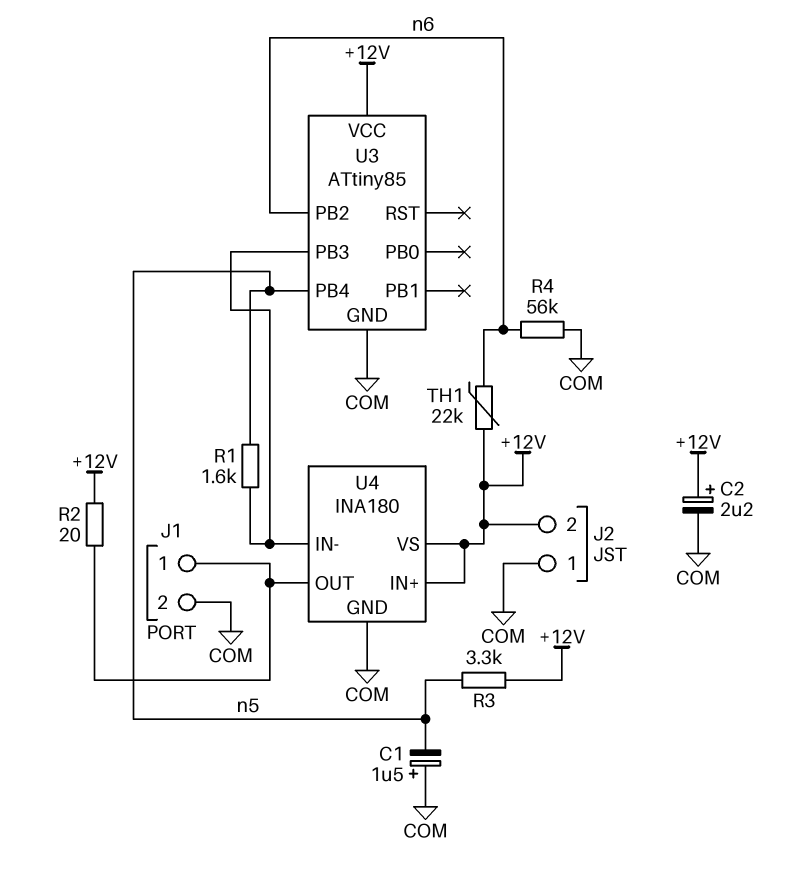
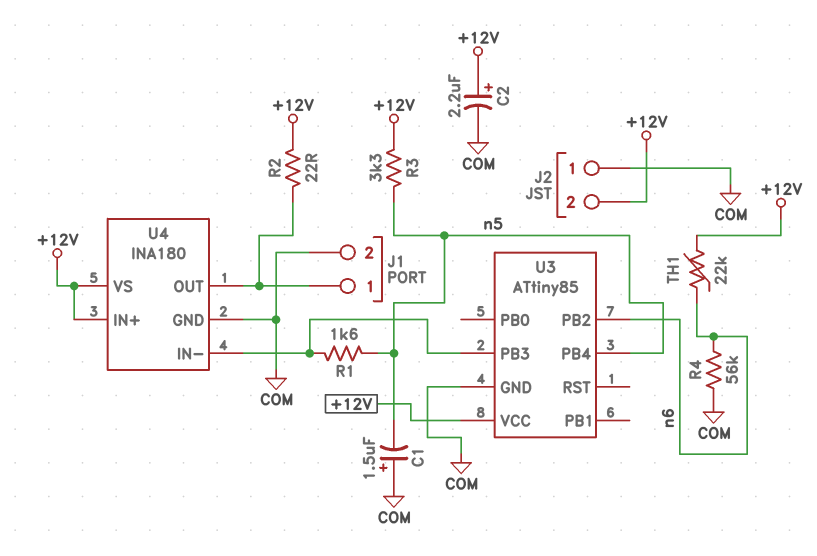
R2: 20 (+12V, J1/1) -> 22 (+12V, J1/1)

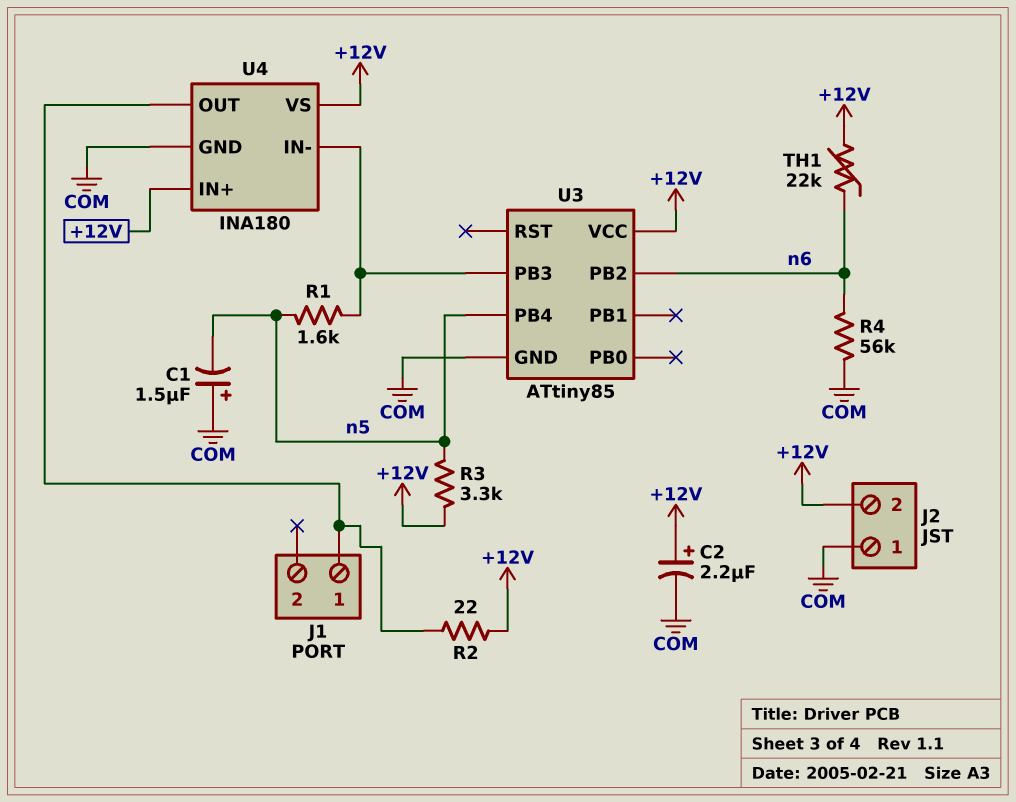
J1 pin 2: COM -> none

